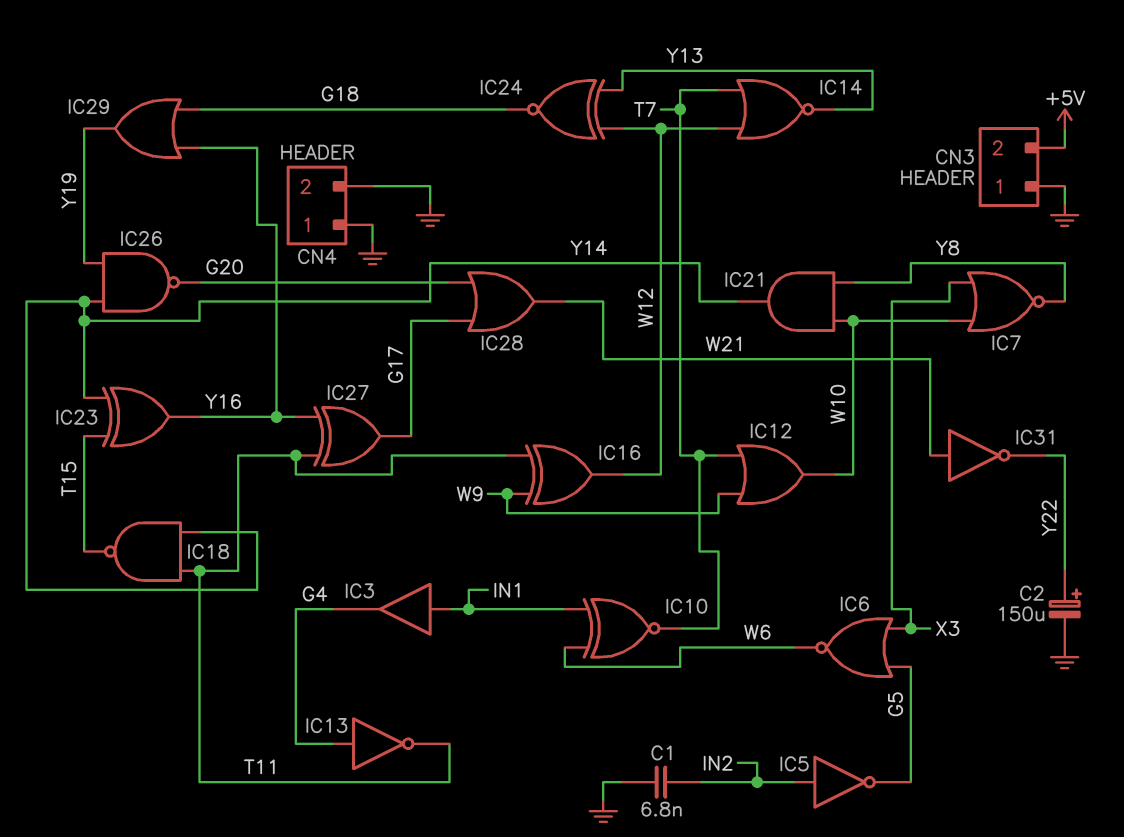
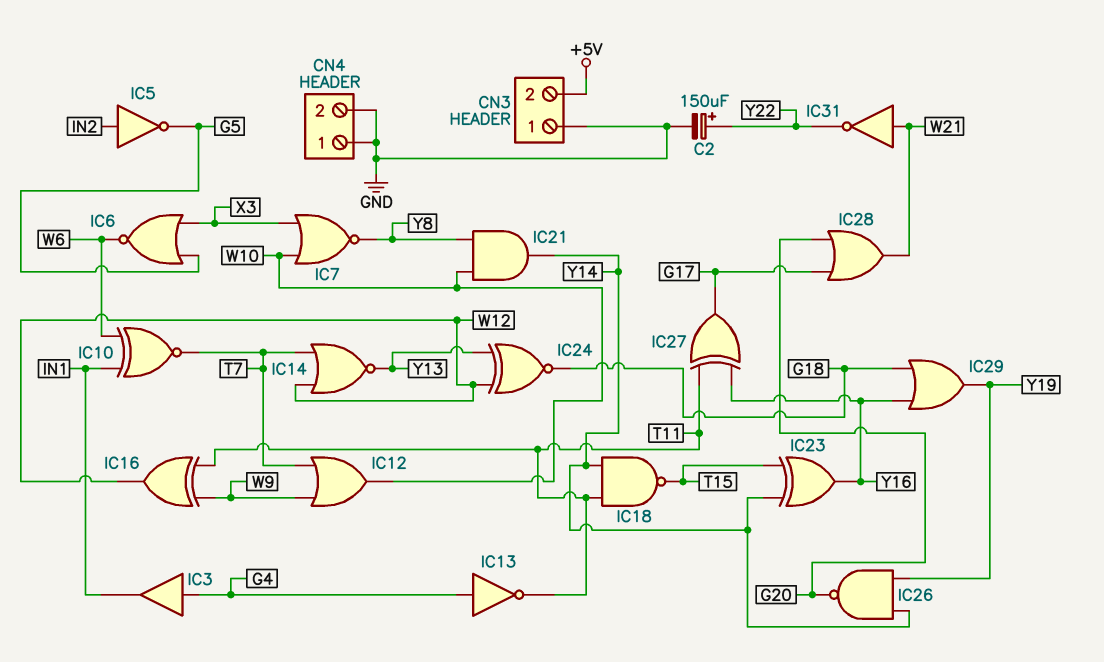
C1: 6.8nF (GND, IN2) -> none
IC3: buffer (in IN1, out G4) -> buffer (in G4, out IN1)

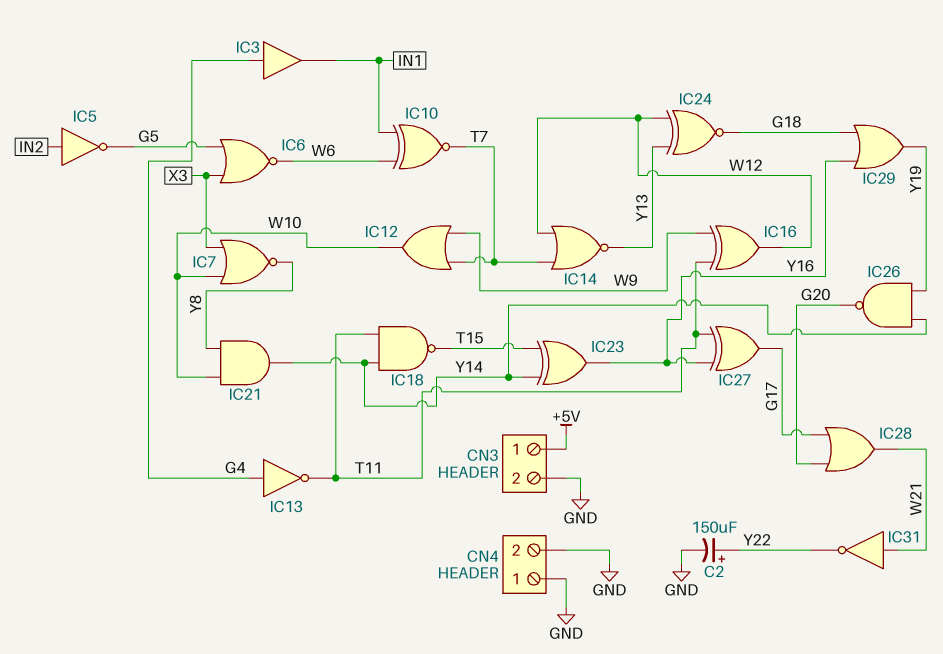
CN3 pin 1: GND -> +5V
CN3 pin 2: +5V -> GND

